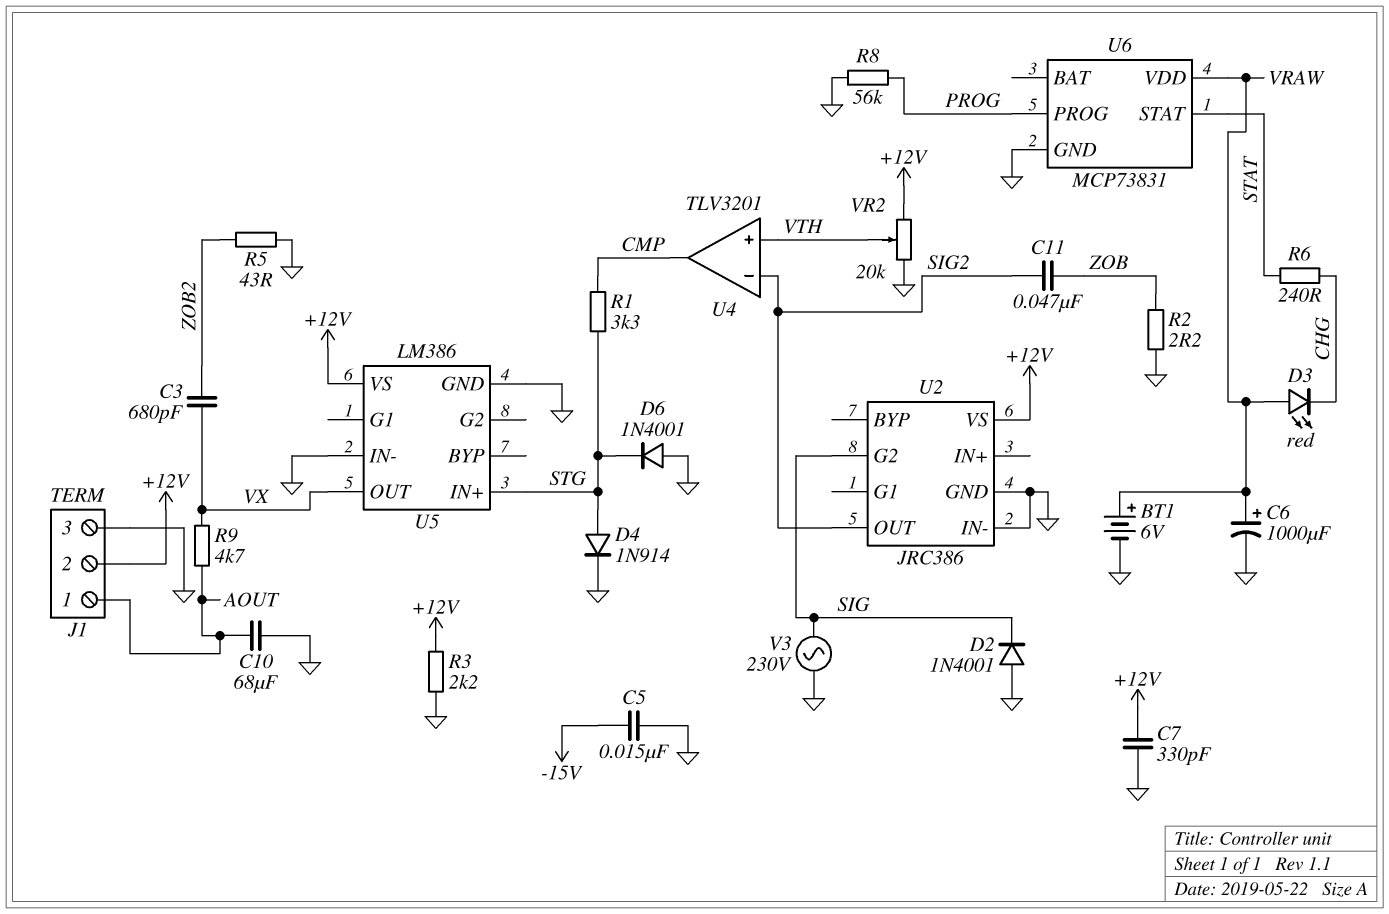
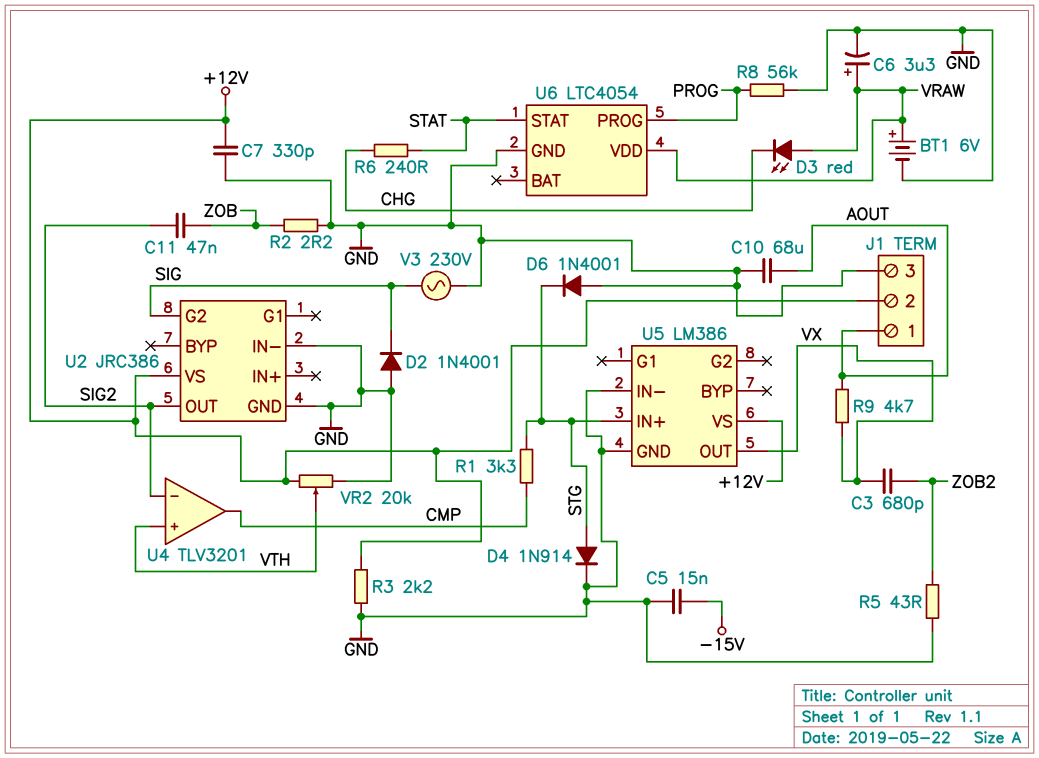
C6: 1000uF (plus VRAW, minus GND) -> 3.3uF (plus VRAW, minus GND)
U6: MCP73831 -> LTC4054

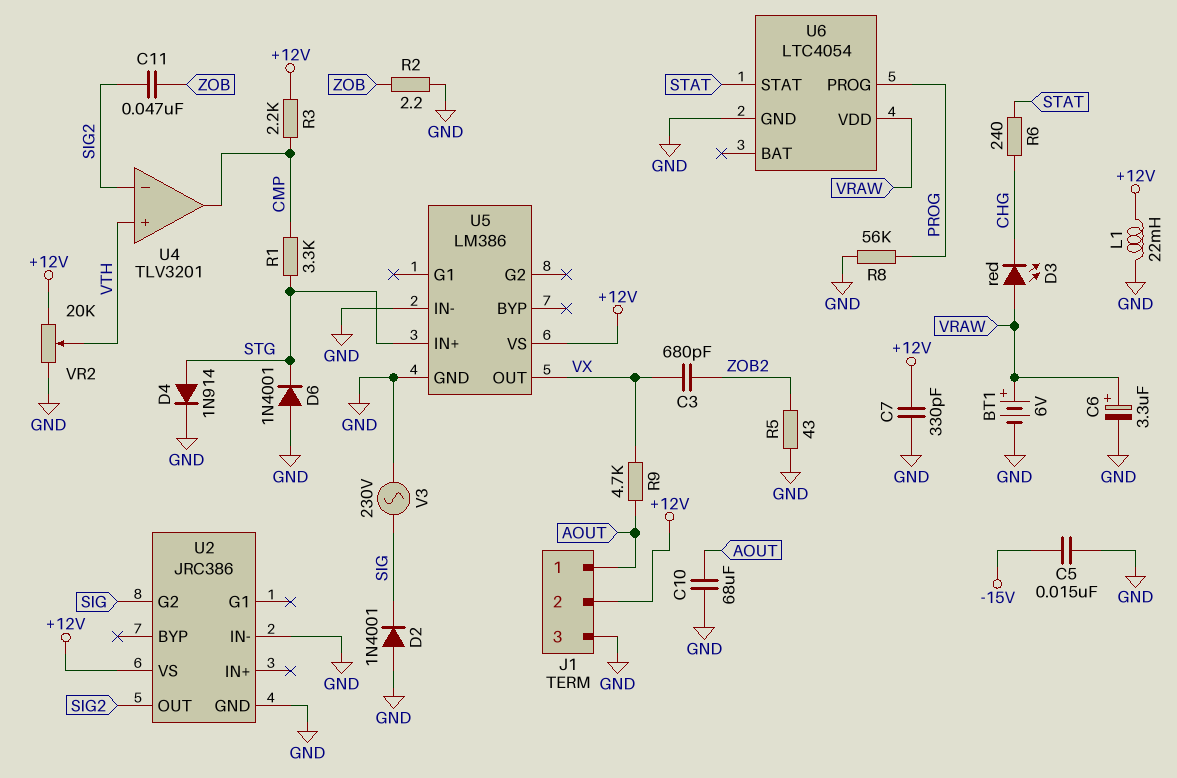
L1: none -> 22mH (+12V, GND)
R3: 2.2k (+12V, GND) -> 2.2k (+12V, CMP)

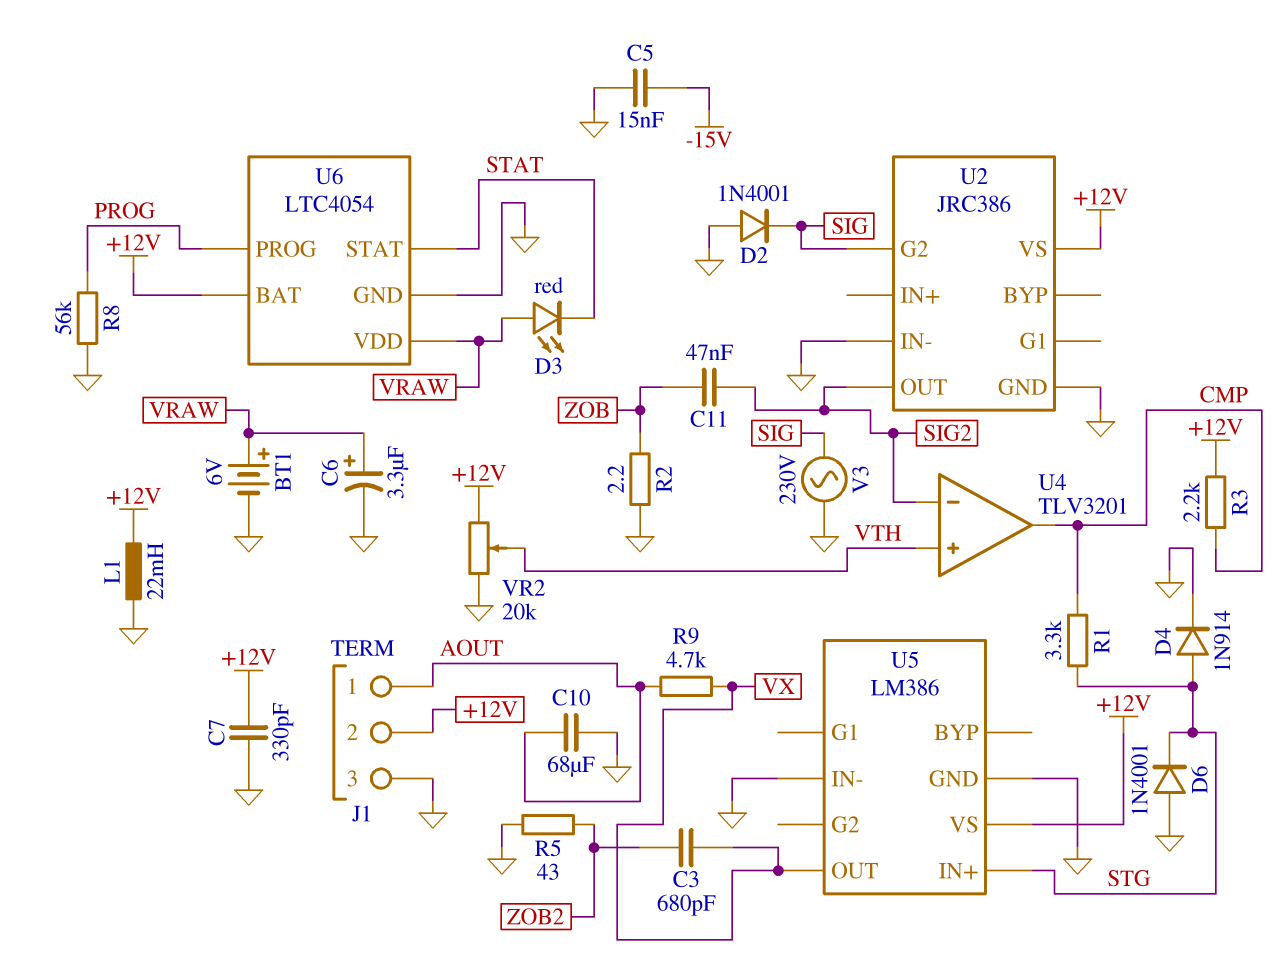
D3: LED red (A VRAW, K CHG) -> LED red (A VRAW, K STAT)
R6: 240 (CHG, STAT) -> none
U6 pin BAT: none -> +12V

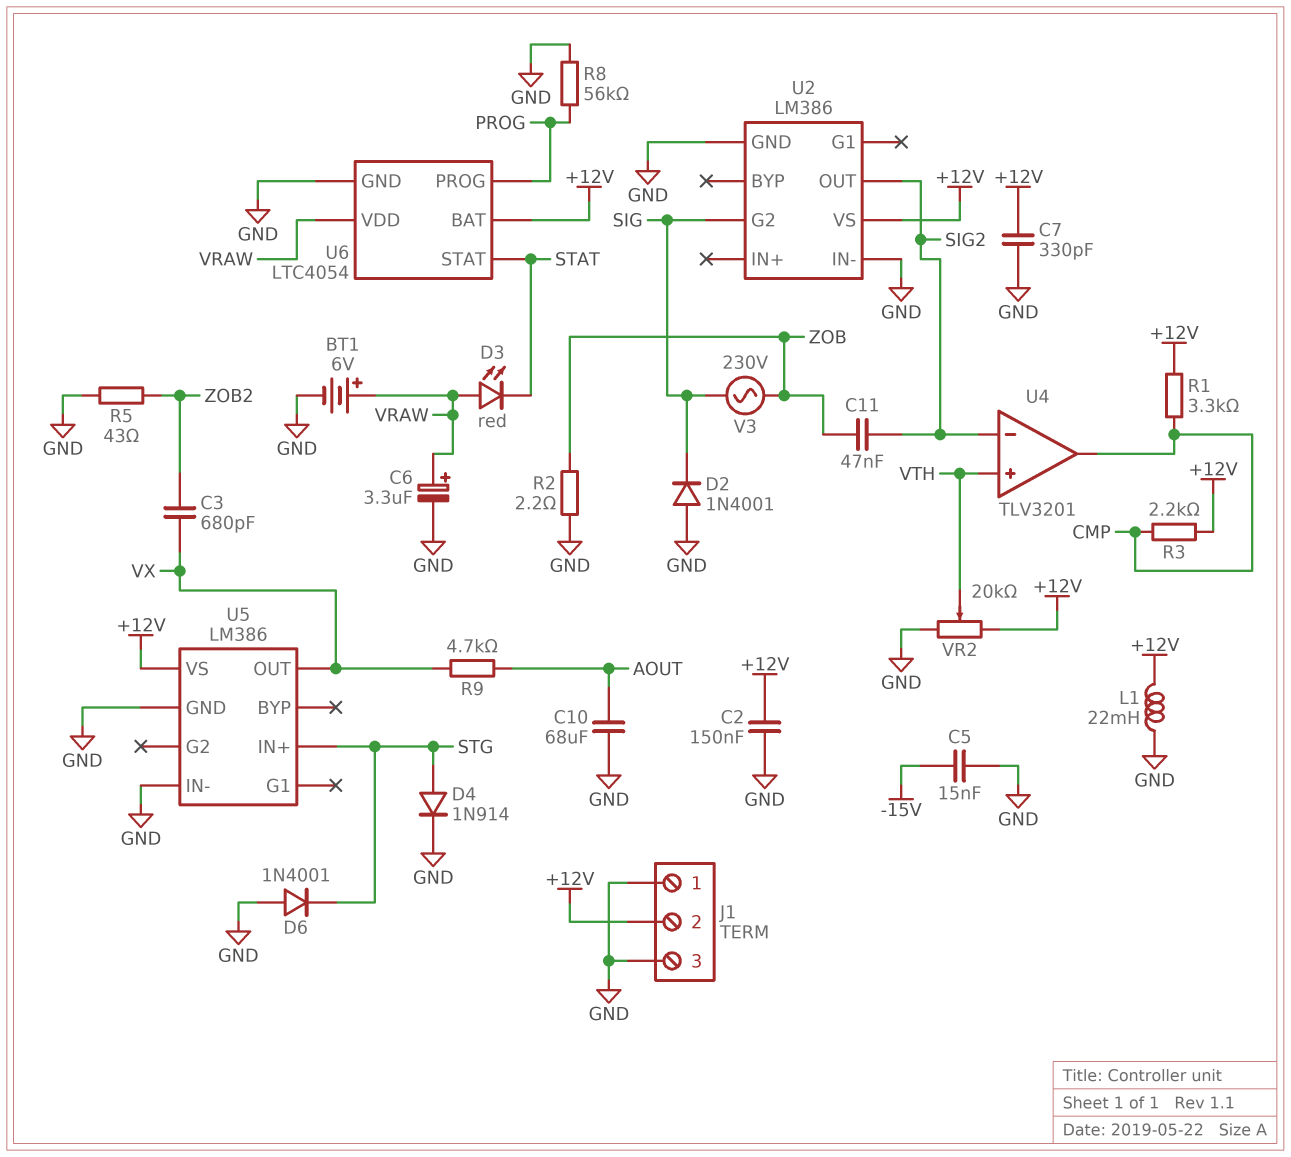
C2: none -> 150nF (+12V, GND)
J1 pin 1: AOUT -> GND
R1: 3.3k (CMP, STG) -> 3.3k (+12V, CMP)
U2: JRC386 -> LM386
V3: AC 230V (GND, SIG) -> AC 230V (SIG, ZOB)

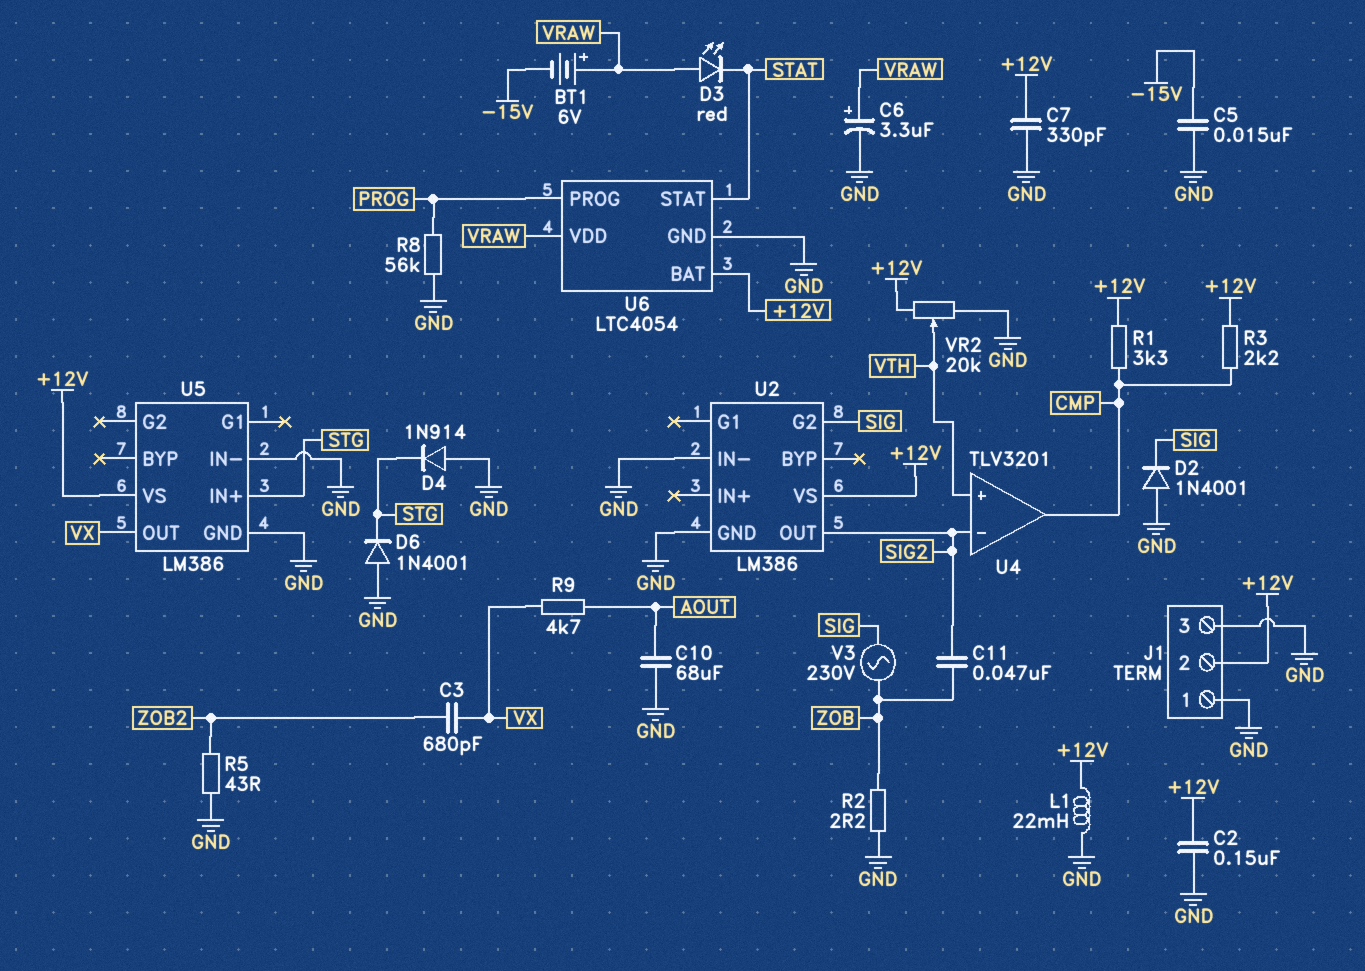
BT1: 6V (plus VRAW, minus GND) -> 6V (plus VRAW, minus -15V)
D4: diode 1N914 (A STG, K GND) -> diode 1N914 (A GND, K STG)

